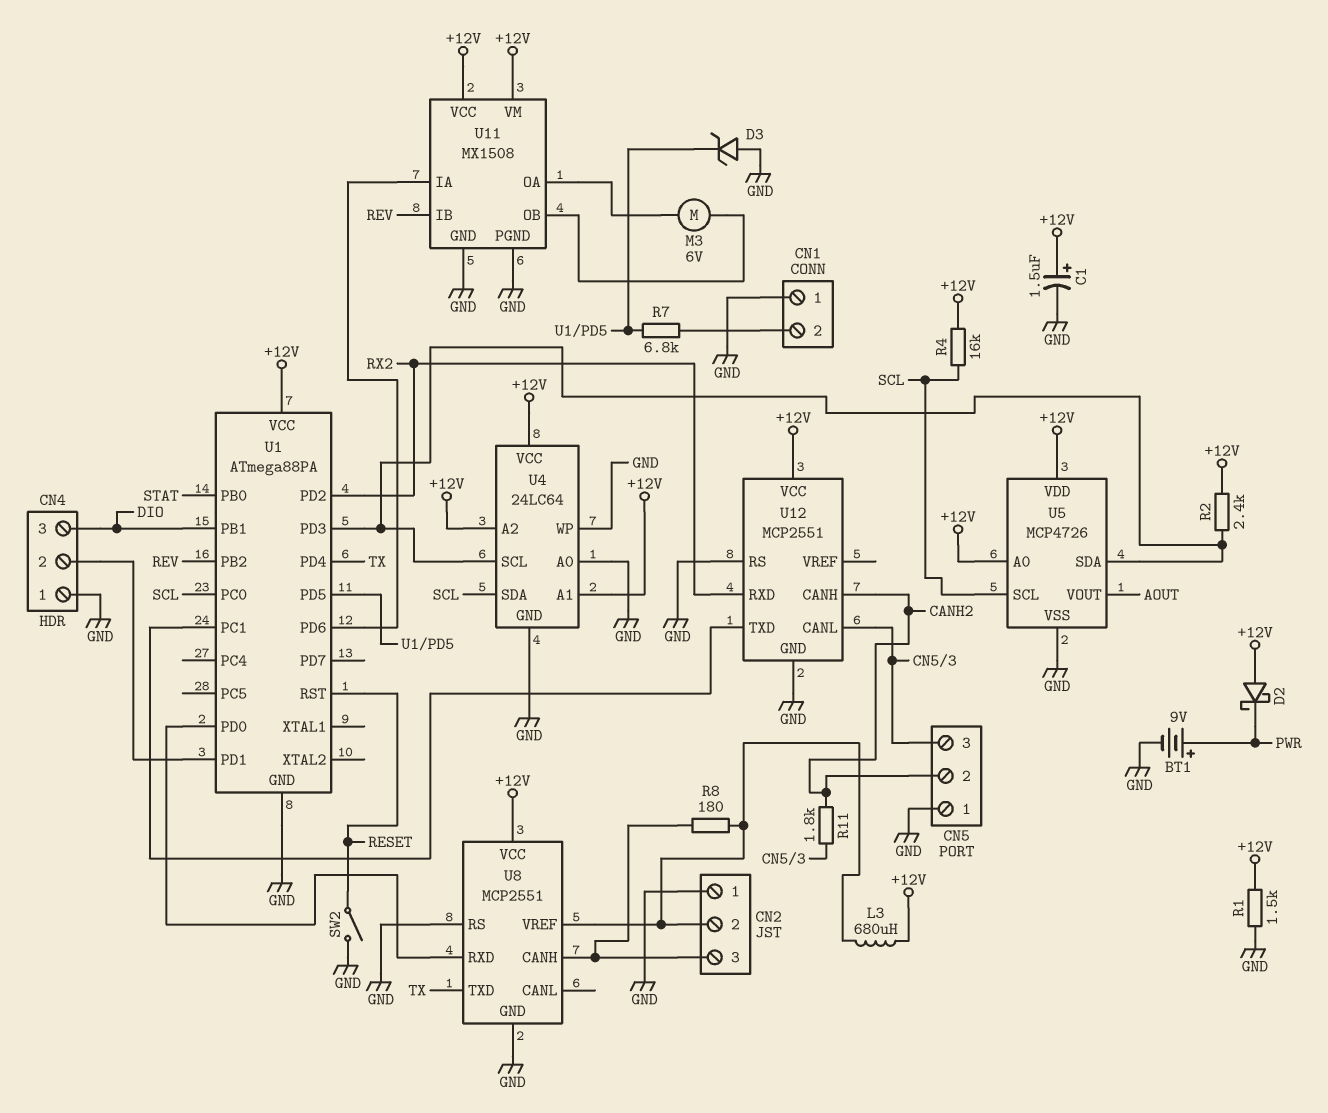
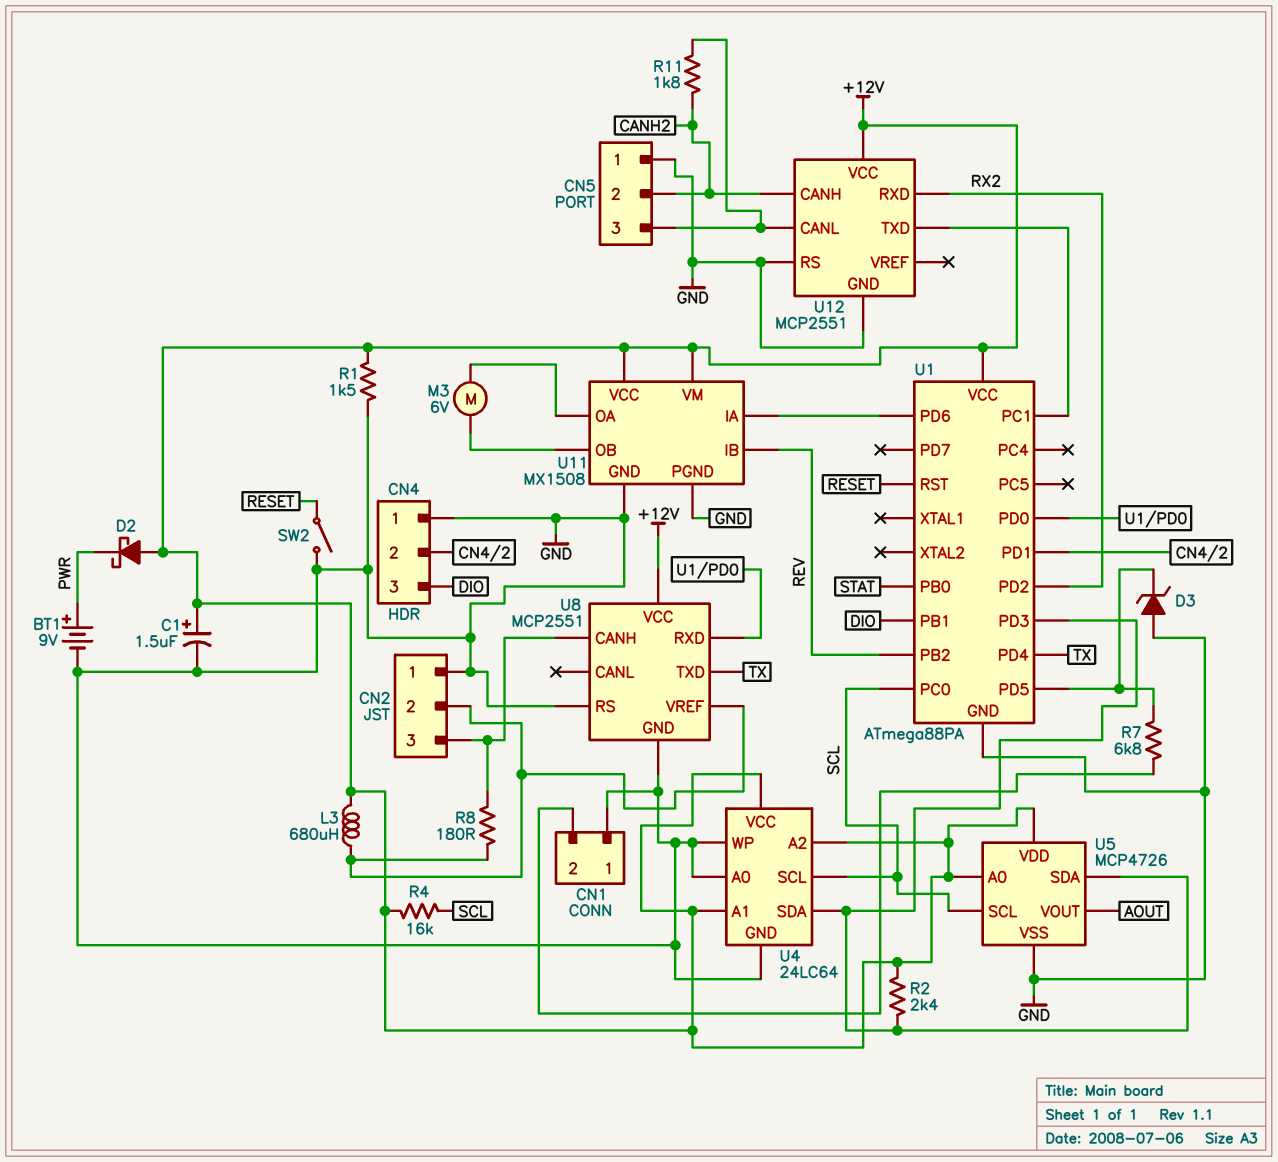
U4 pin SCL: U1/PD3 -> SCL
U4 pin SDA: SCL -> U1/PD3

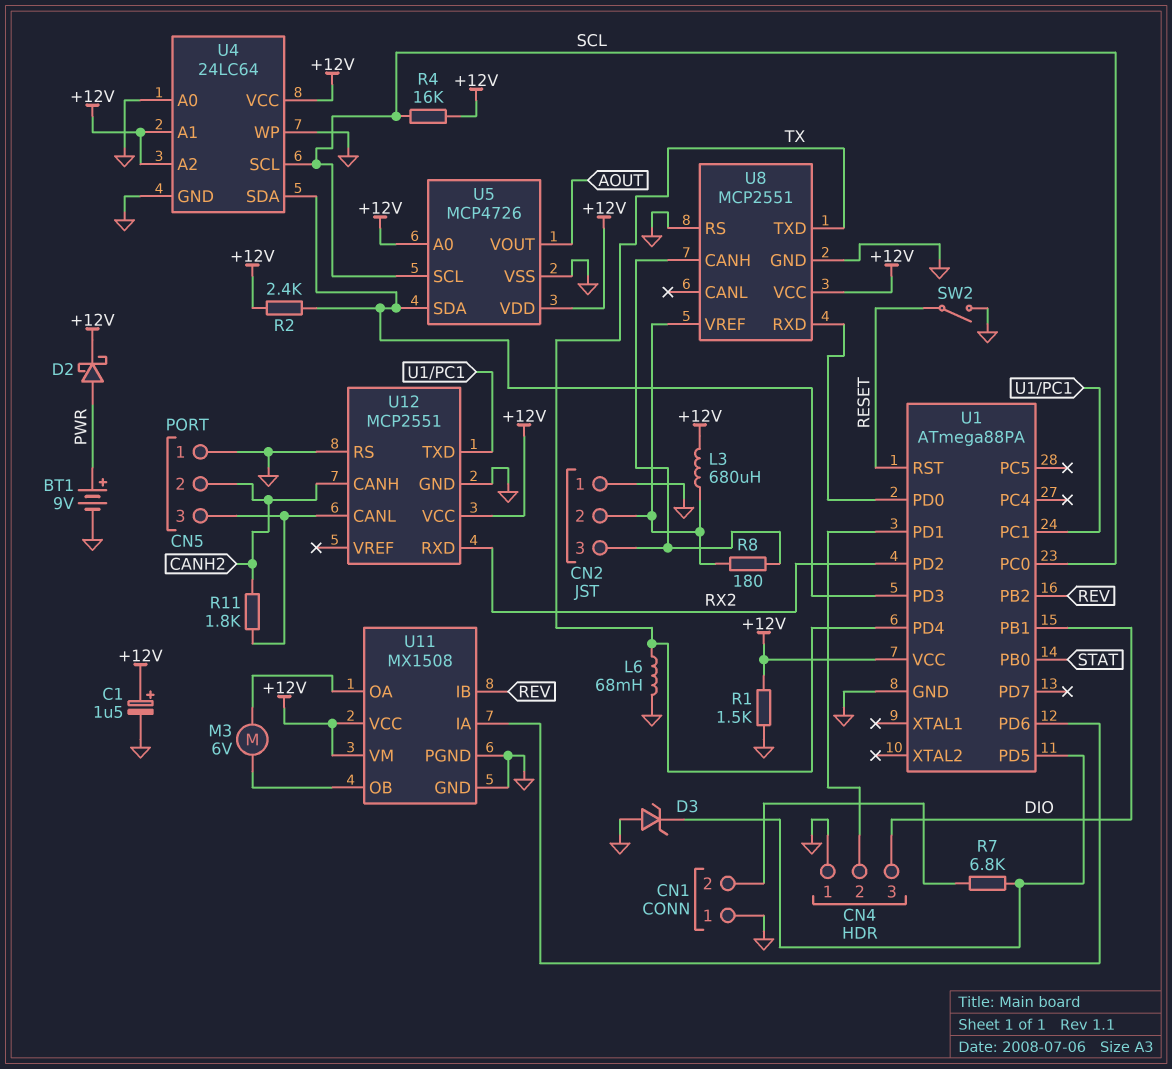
D2: schottky (A +12V, K PWR) -> schottky (A PWR, K +12V)
L6: none -> 68mH (GND, TX)

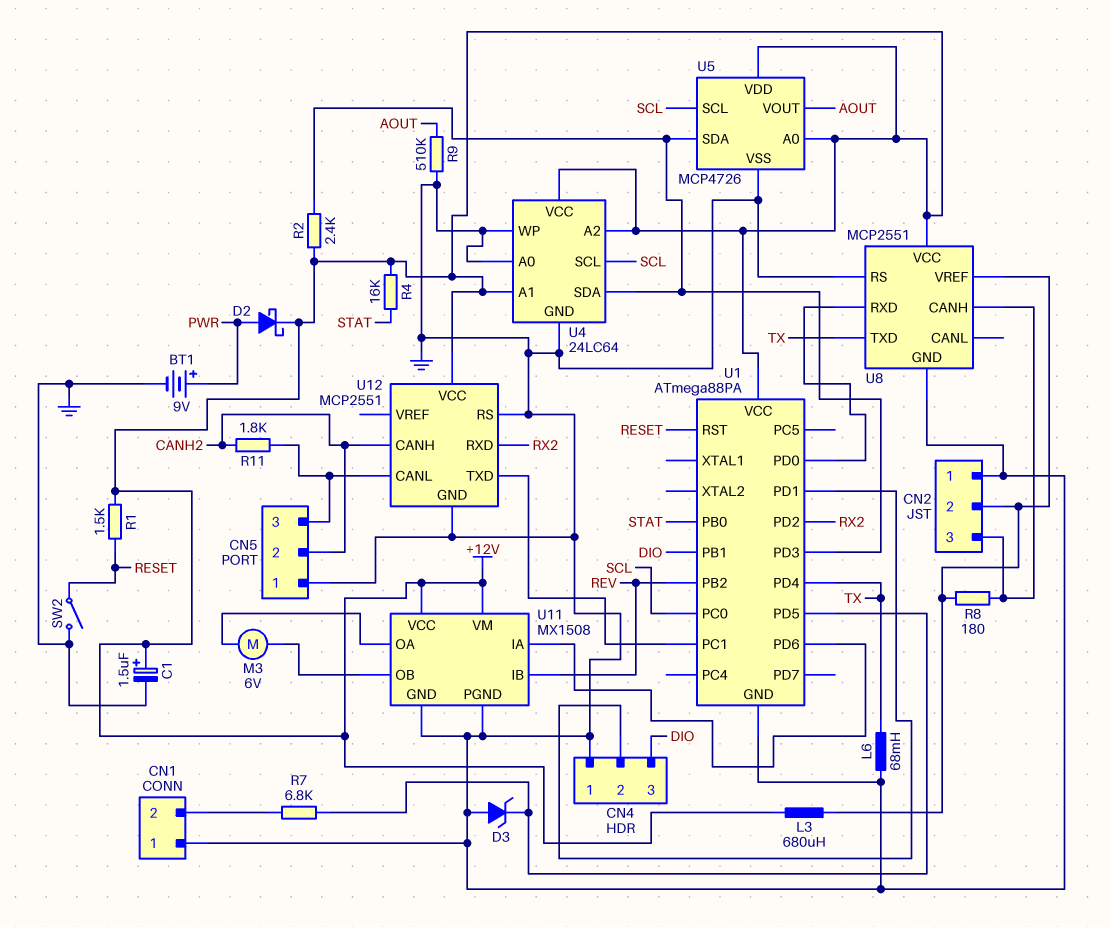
R1: 1.5k (+12V, GND) -> 1.5k (+12V, RESET)
R4: 16k (+12V, SCL) -> 16k (+12V, STAT)
R9: none -> 510k (AOUT, GND)

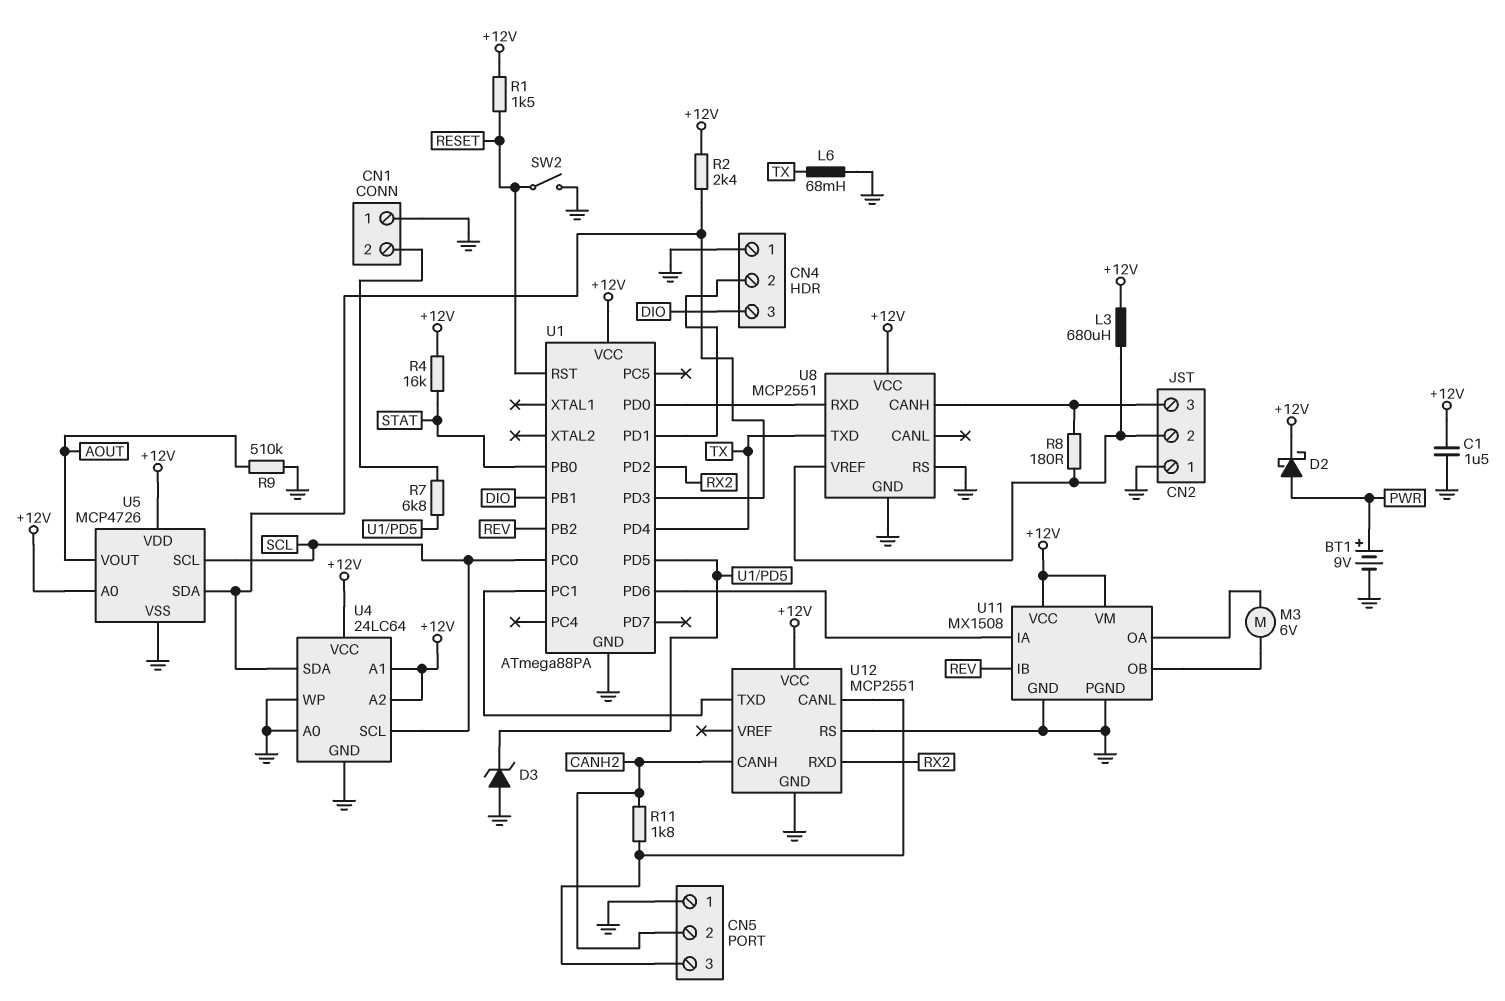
C1: 1.5uF (plus +12V, minus GND) -> 1.5uF (+12V, GND)

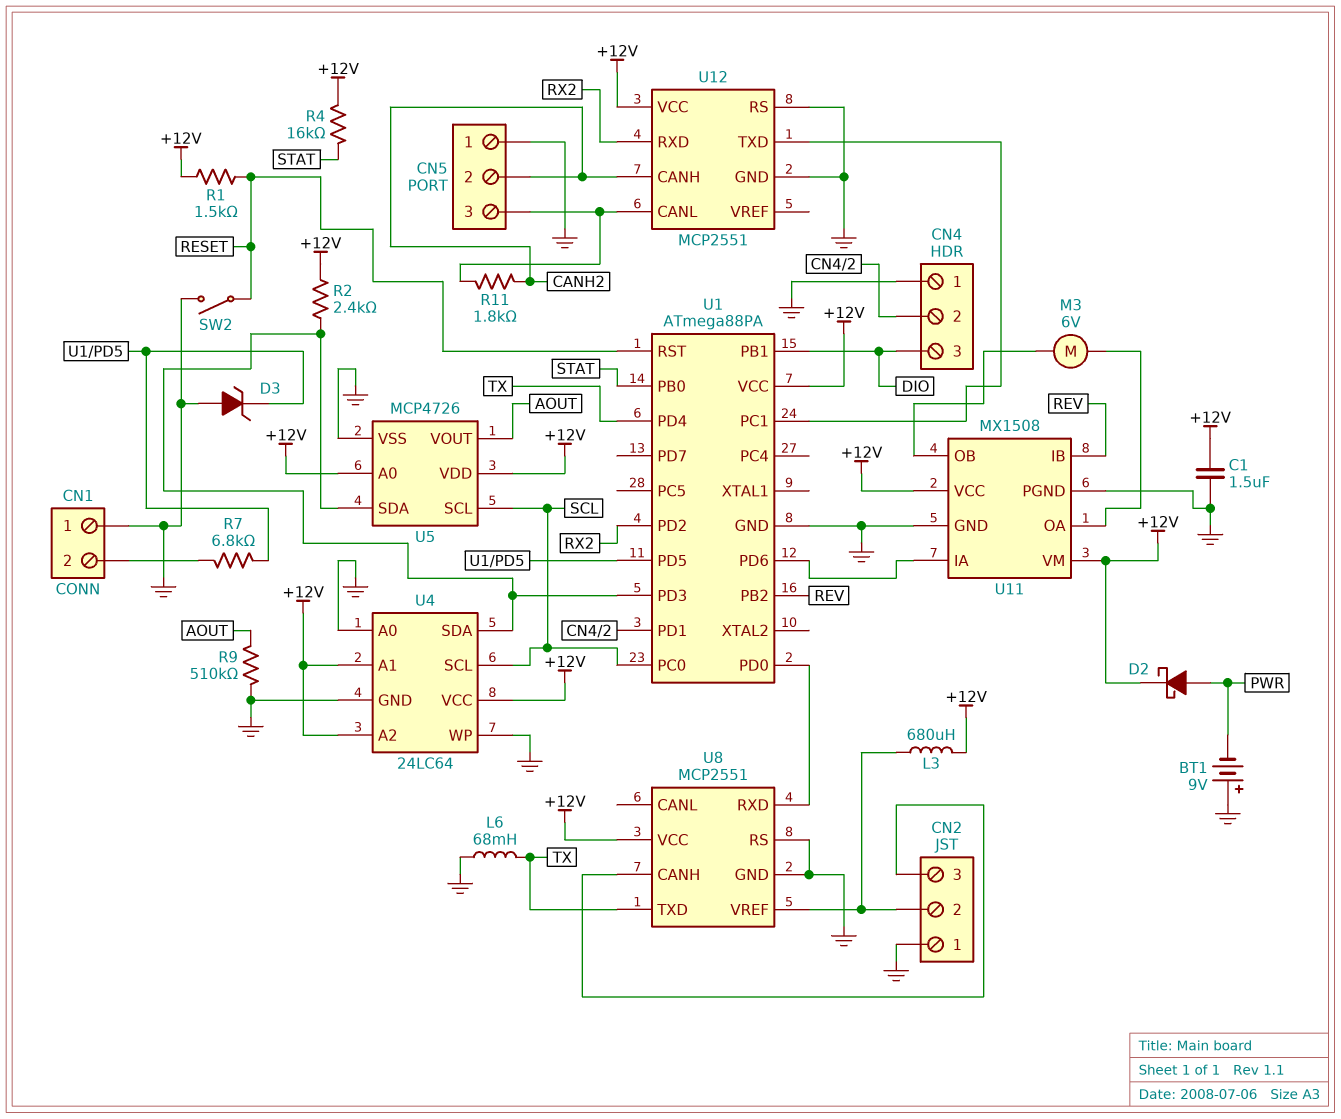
BT1: 9V (plus PWR, minus GND) -> 9V (plus GND, minus PWR)
R8: 180 (CN2/2, CN2/3) -> none

